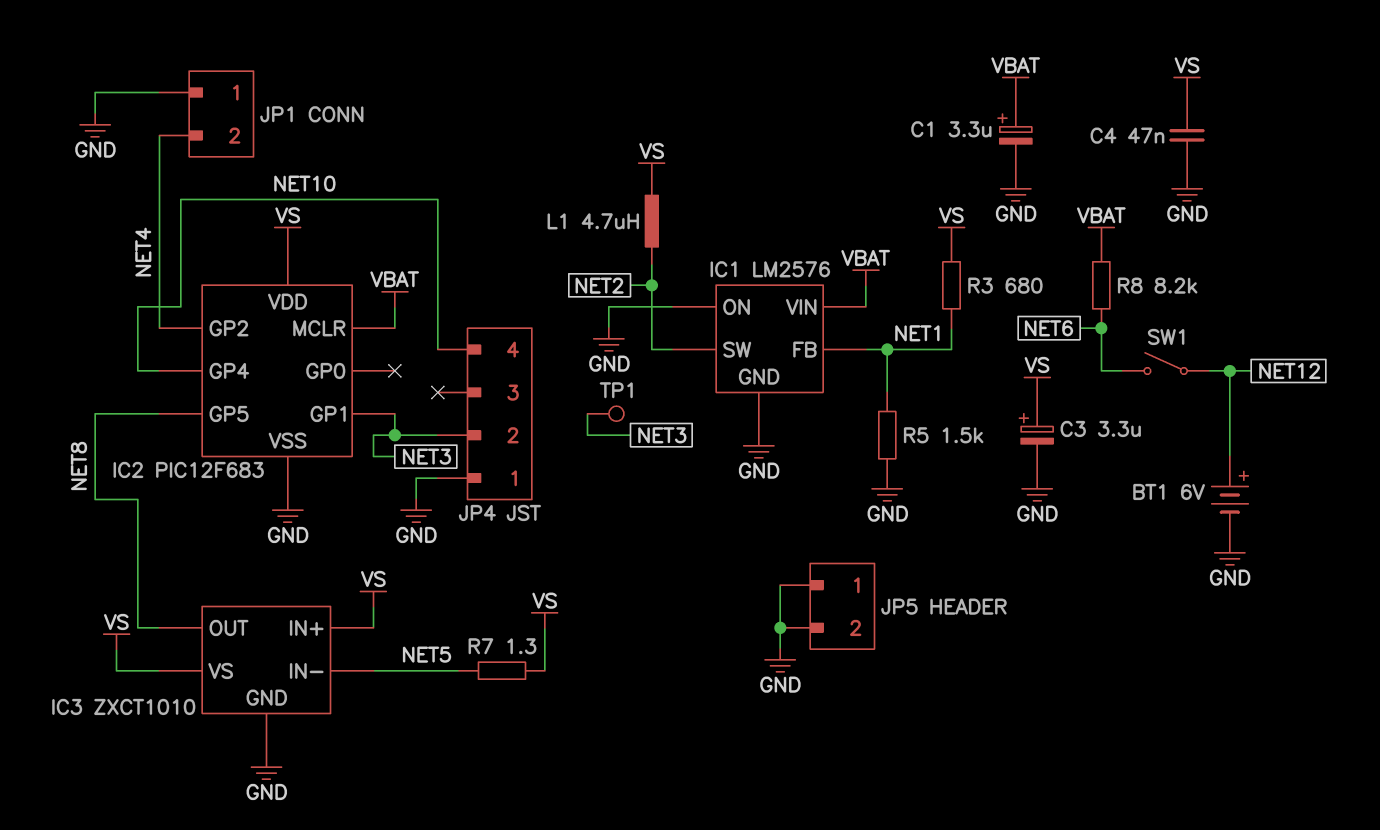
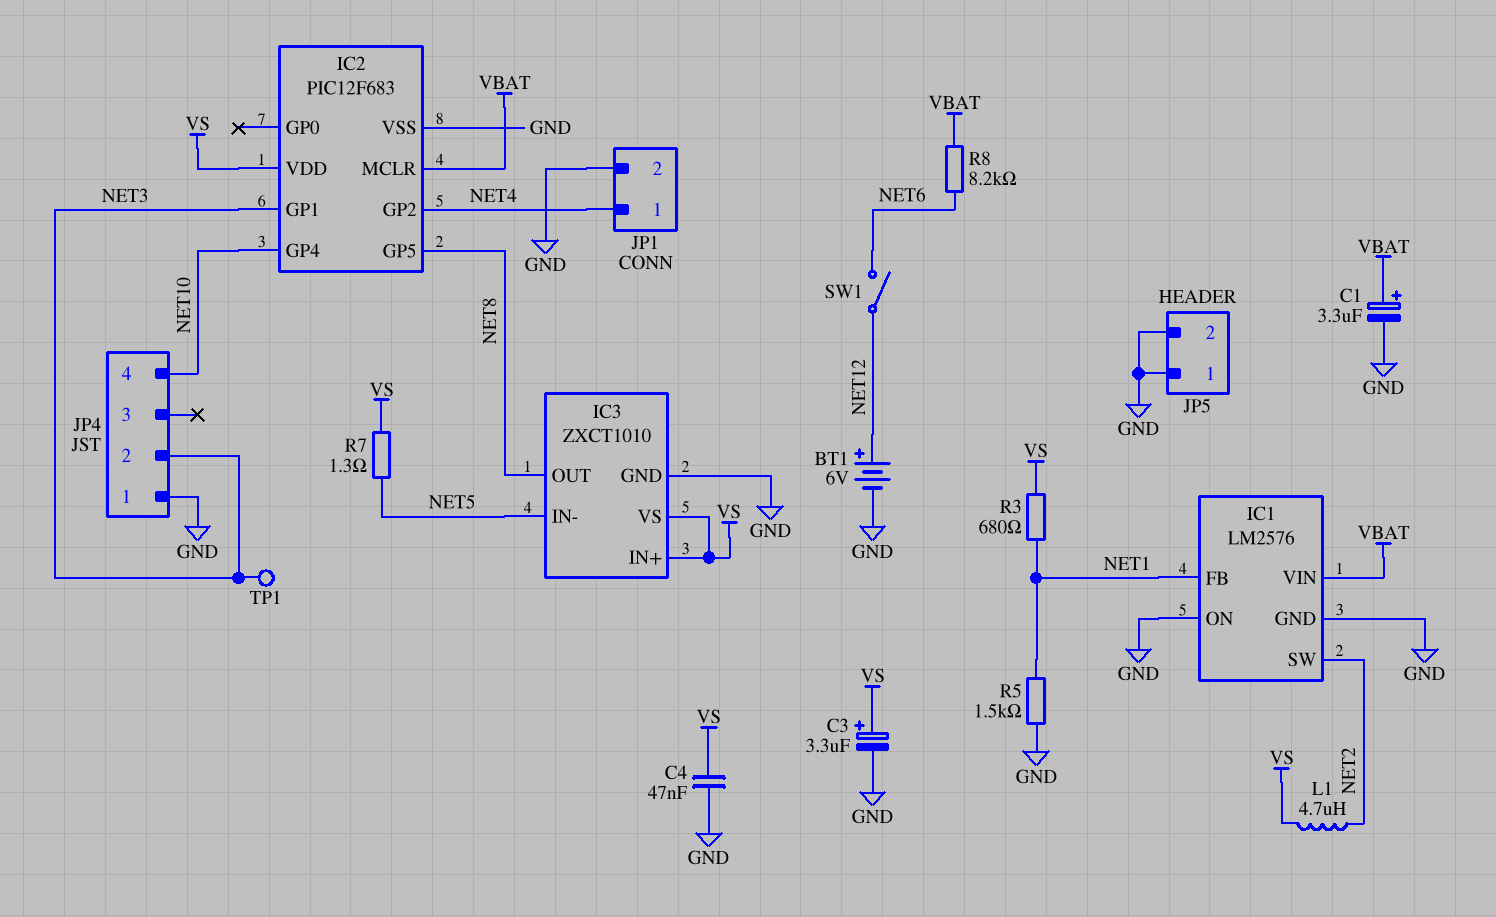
JP1 pin 1: GND -> NET4
JP1 pin 2: NET4 -> GND

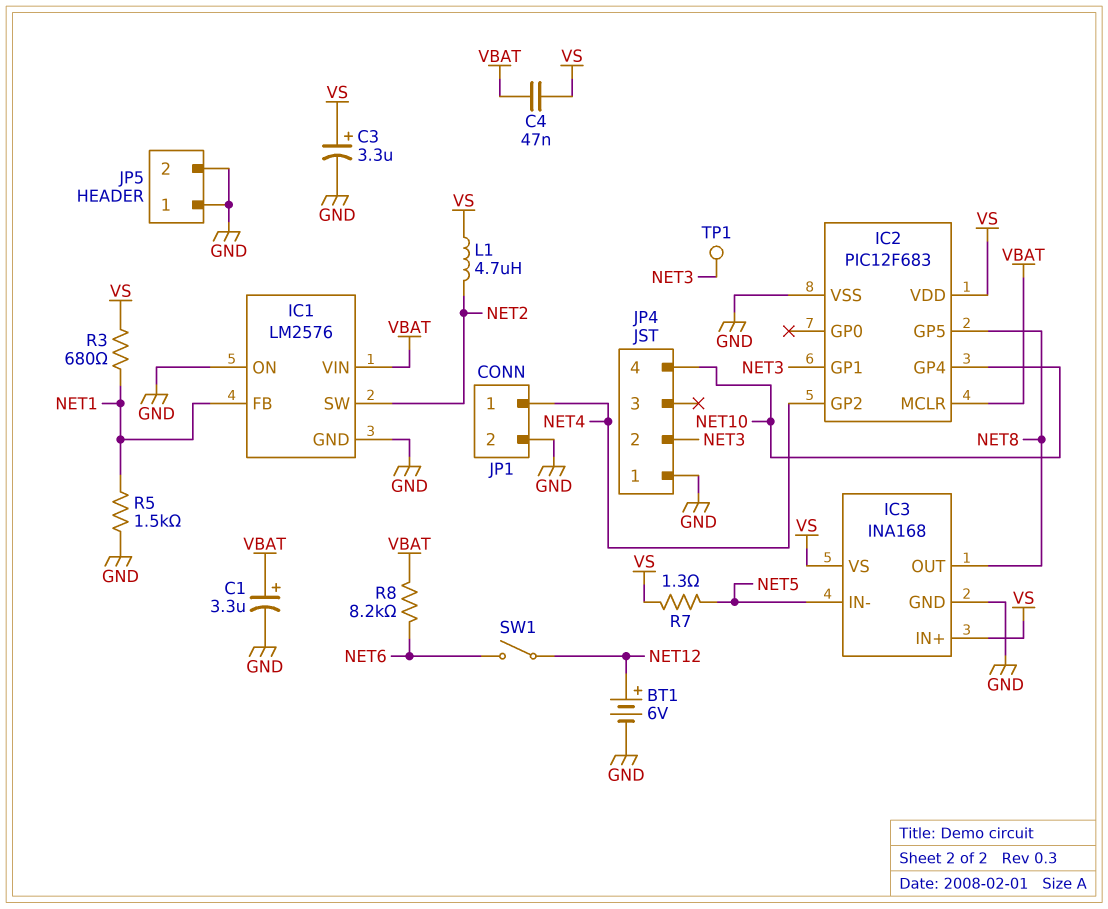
C4: 47nF (GND, VS) -> 47nF (VBAT, VS)
IC3: ZXCT1010 -> INA168

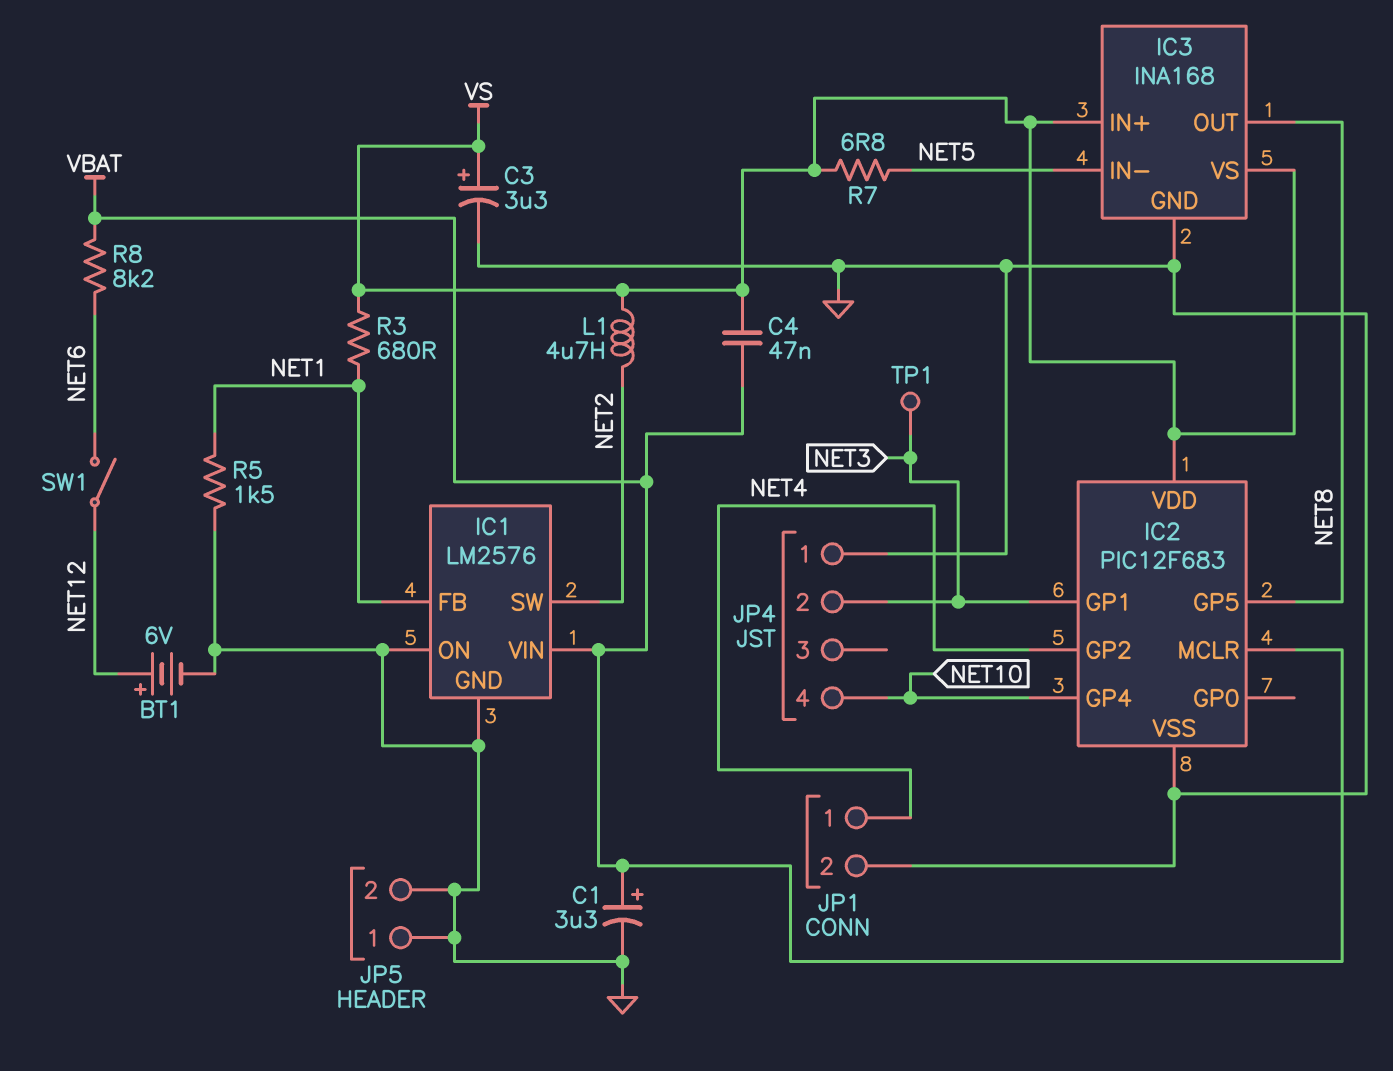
R7: 1.3 (NET5, VS) -> 6.8 (NET5, VS)

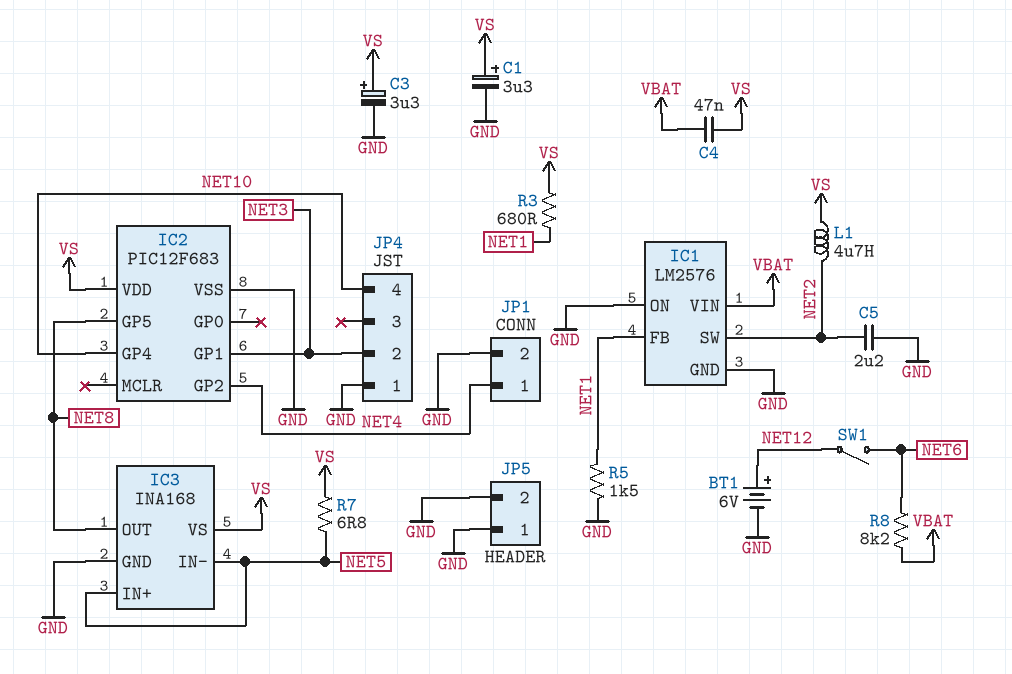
C1: 3.3uF (plus VBAT, minus GND) -> 3.3uF (plus VS, minus GND)
C5: none -> 2.2uF (GND, NET2)
IC2 pin MCLR: VBAT -> none
IC3 pin IN+: VS -> NET5
TP1: test point (NET3) -> none

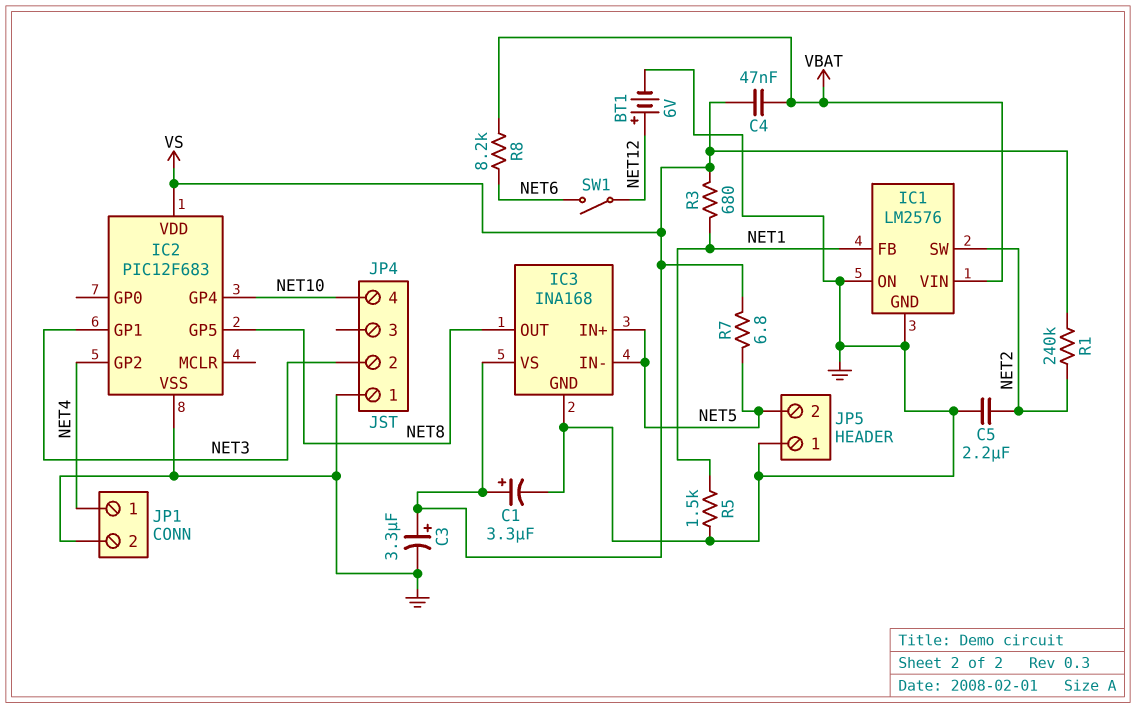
JP5 pin 2: GND -> NET5
L1: 4.7uH (NET2, VS) -> none
R1: none -> 240k (NET2, VS)

